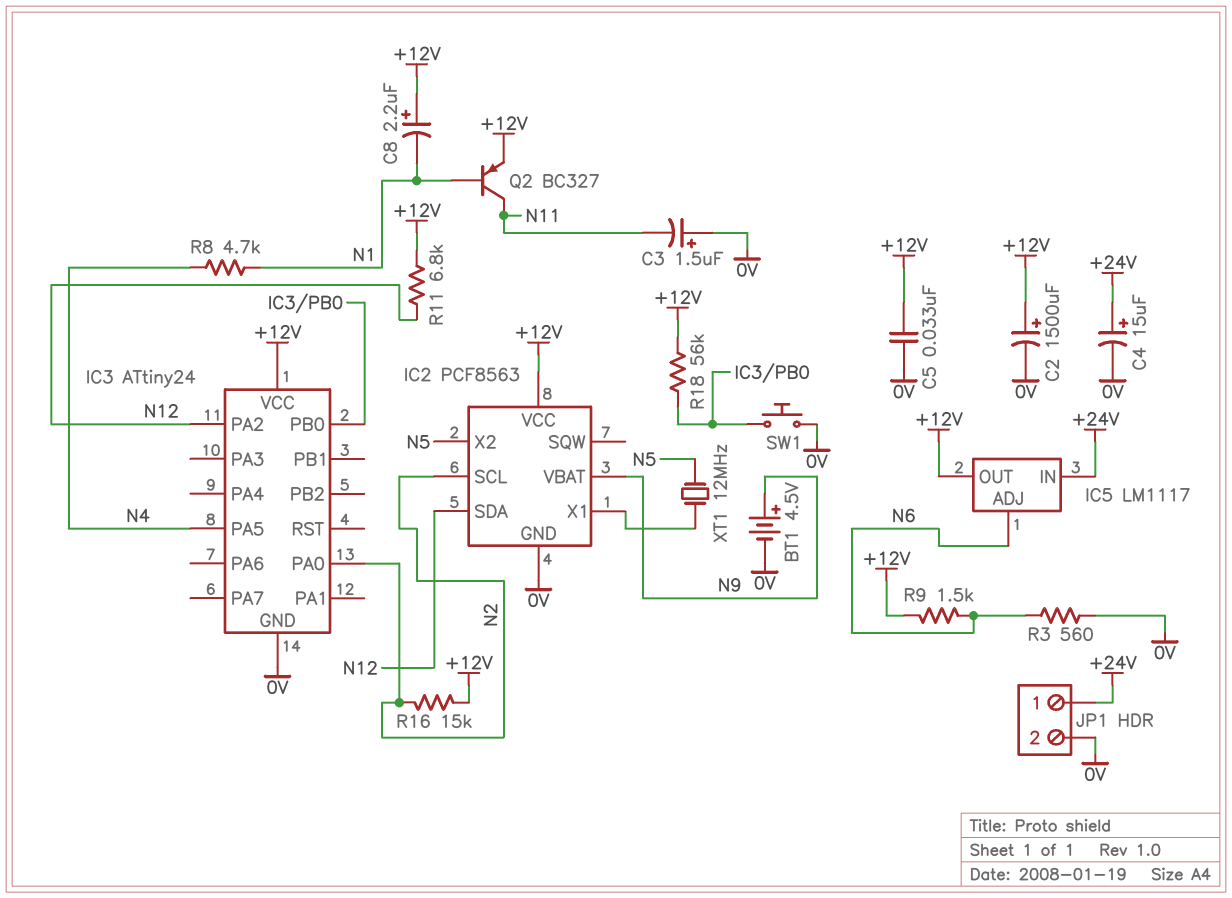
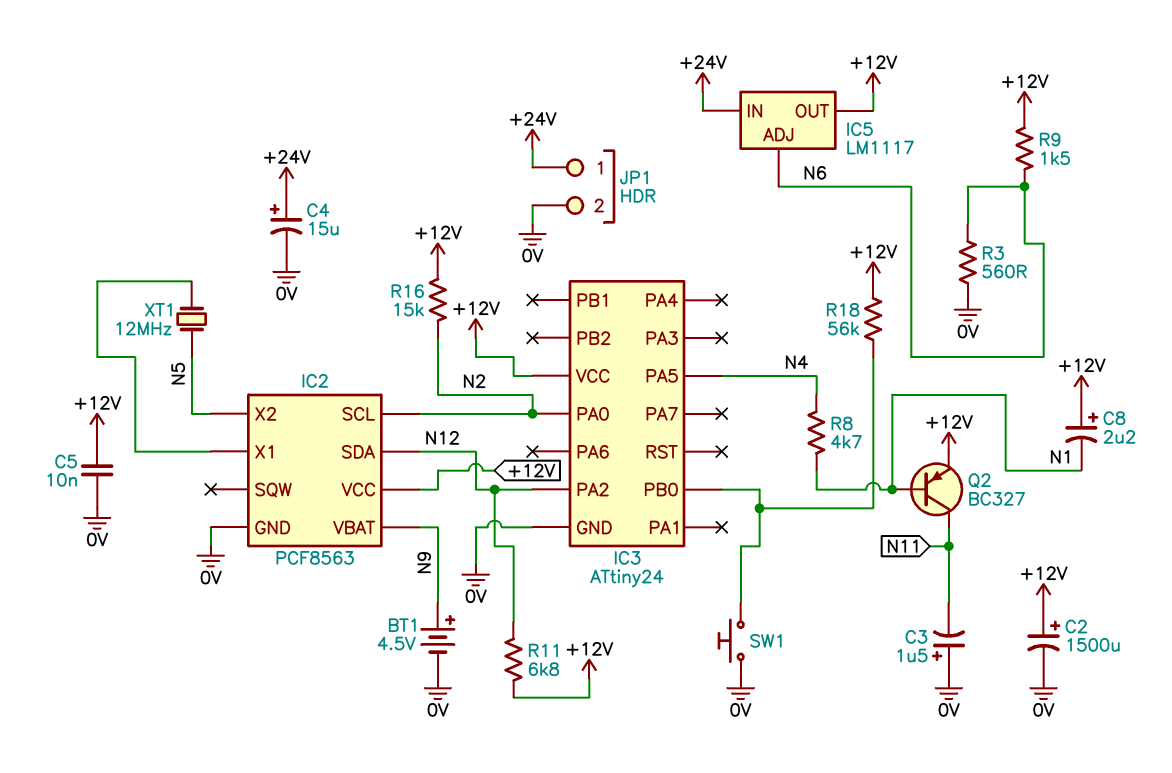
C5: 33nF (+12V, 0V) -> 10nF (+12V, 0V)

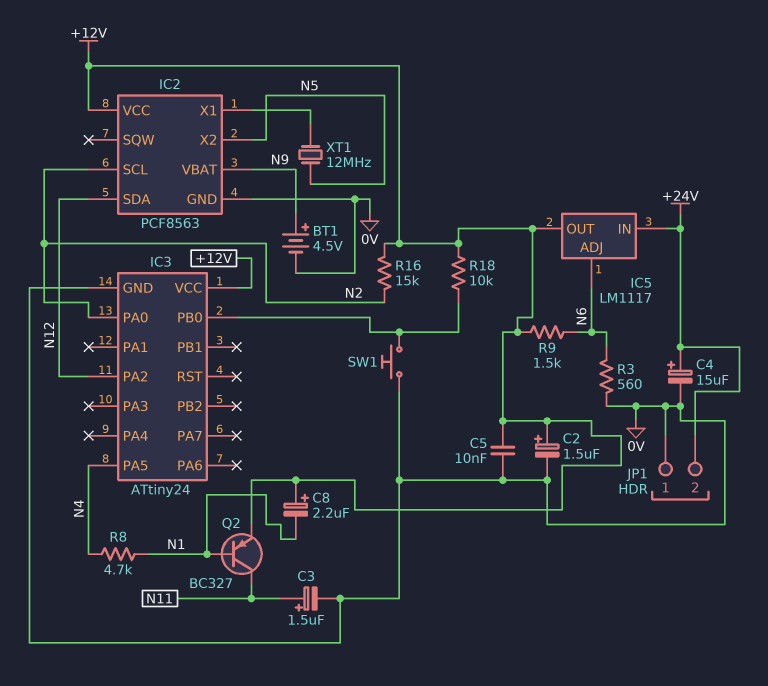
C2: 1500uF (plus +12V, minus 0V) -> 1.5uF (plus +12V, minus 0V)
C3: 1.5uF (plus 0V, minus N11) -> 1.5uF (plus N11, minus 0V)
JP1 pin 1: +24V -> 0V
JP1 pin 2: 0V -> +24V
R11: 6.8k (+12V, N12) -> none
R18: 56k (+12V, IC3/PB0) -> 10k (+12V, IC3/PB0)

